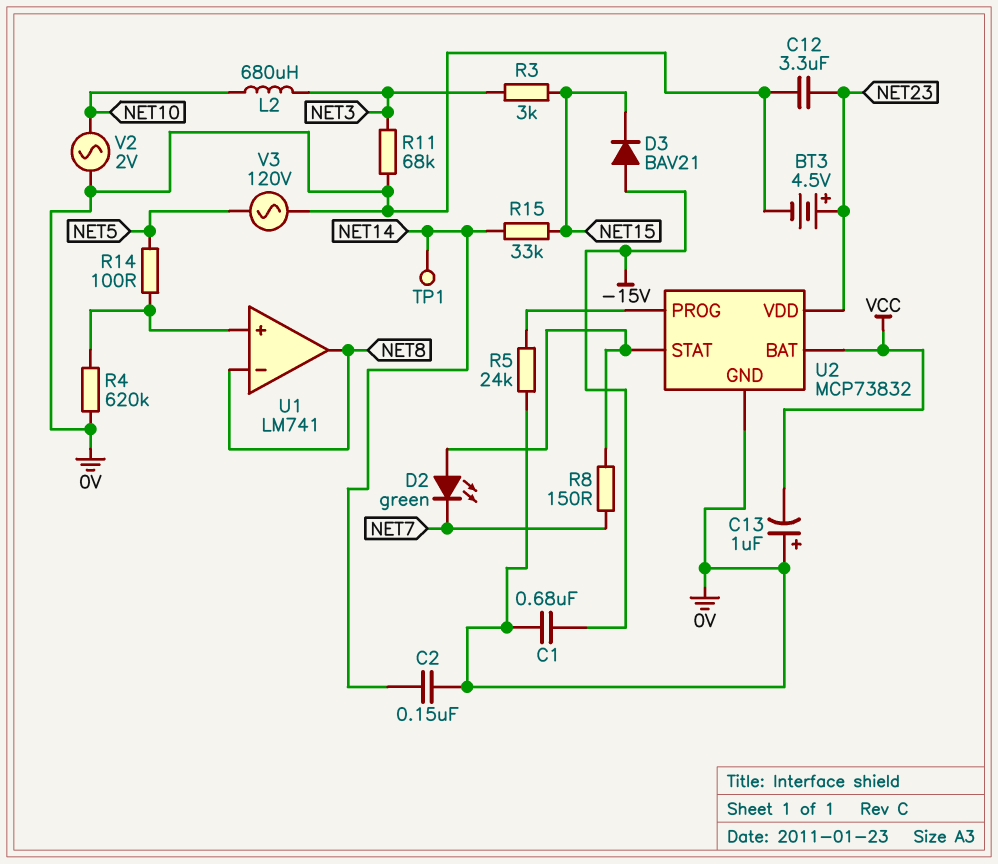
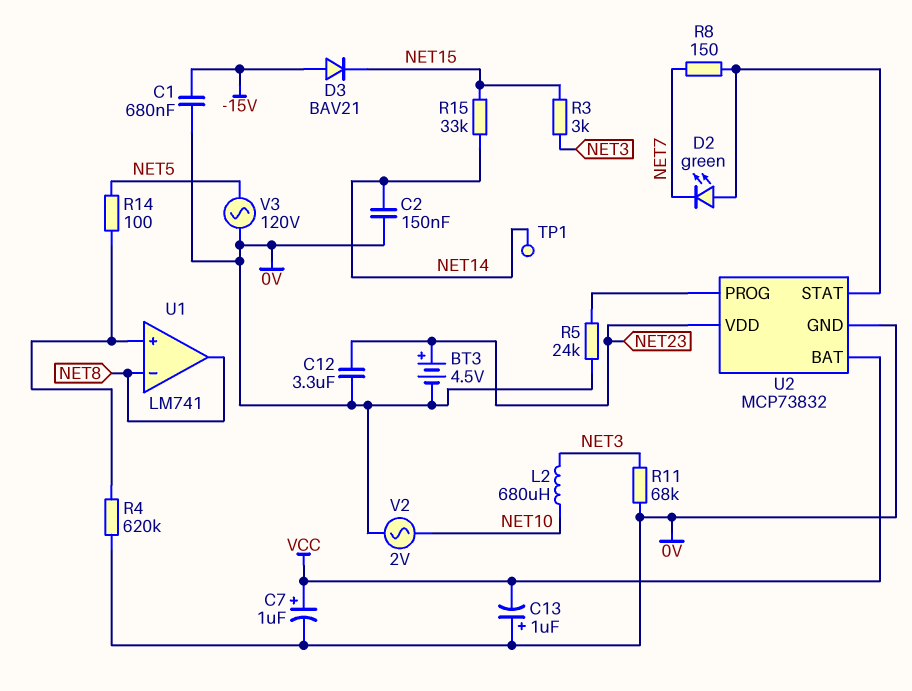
C7: none -> 1uF (plus VCC, minus 0V)

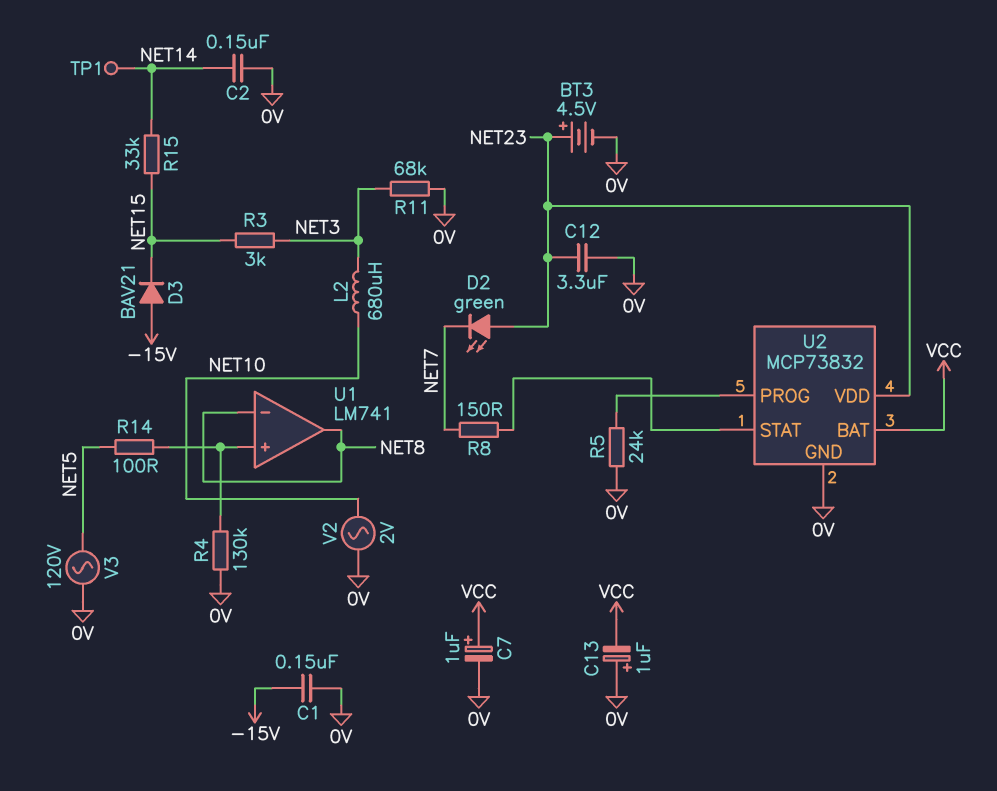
C1: 680nF (-15V, 0V) -> 150nF (-15V, 0V)
D2: LED green (A U2/STAT, K NET7) -> LED green (A NET23, K NET7)
R4: 620k (0V, U1/in+) -> 130k (0V, U1/in+)

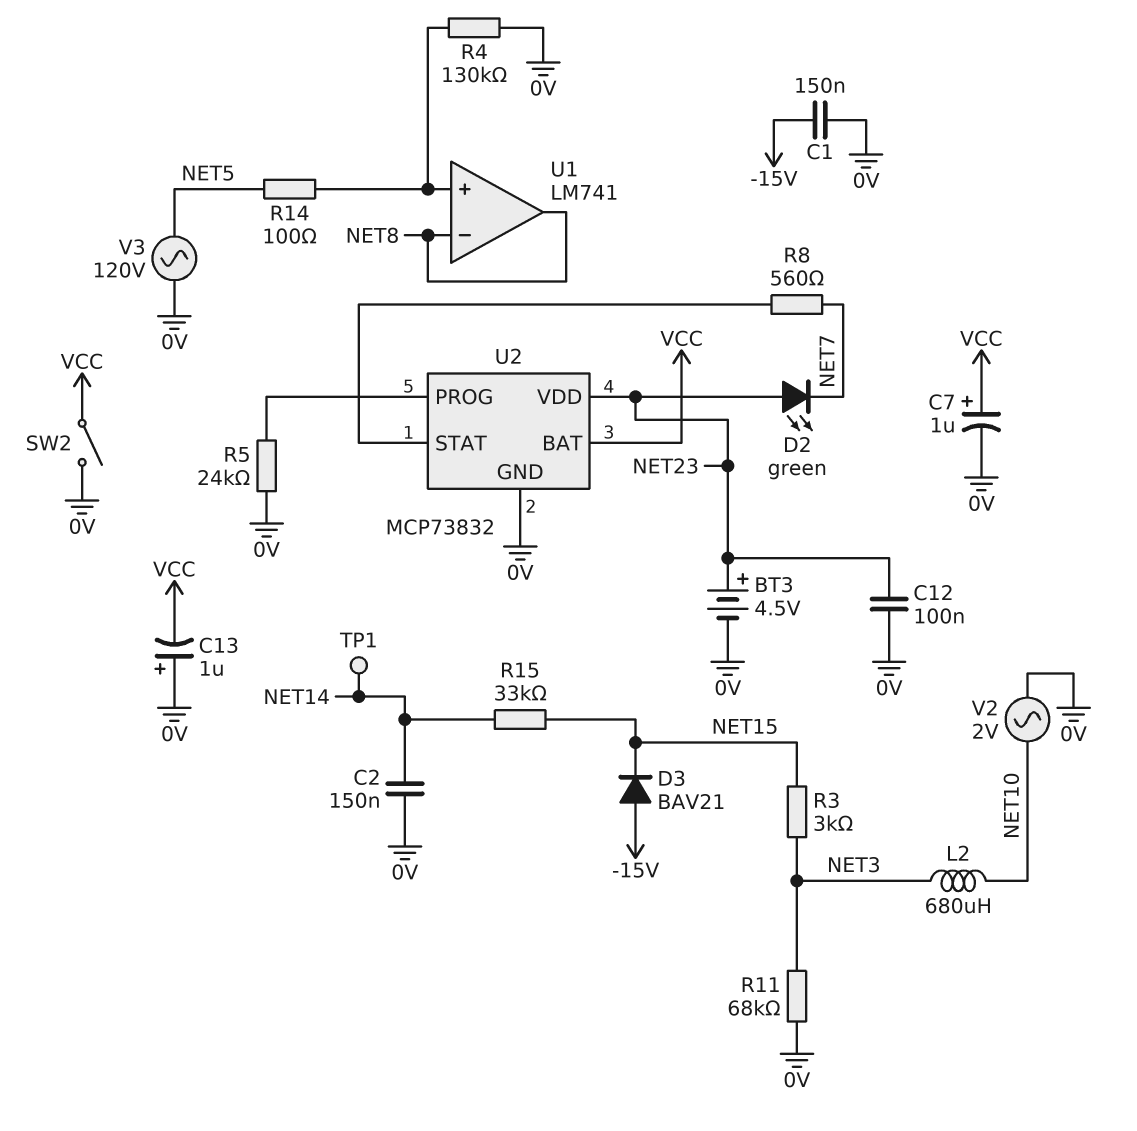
C12: 3.3uF (0V, NET23) -> 100nF (0V, NET23)
R8: 150 (NET7, U2/STAT) -> 560 (NET7, U2/STAT)
SW2: none -> switch (0V, VCC)

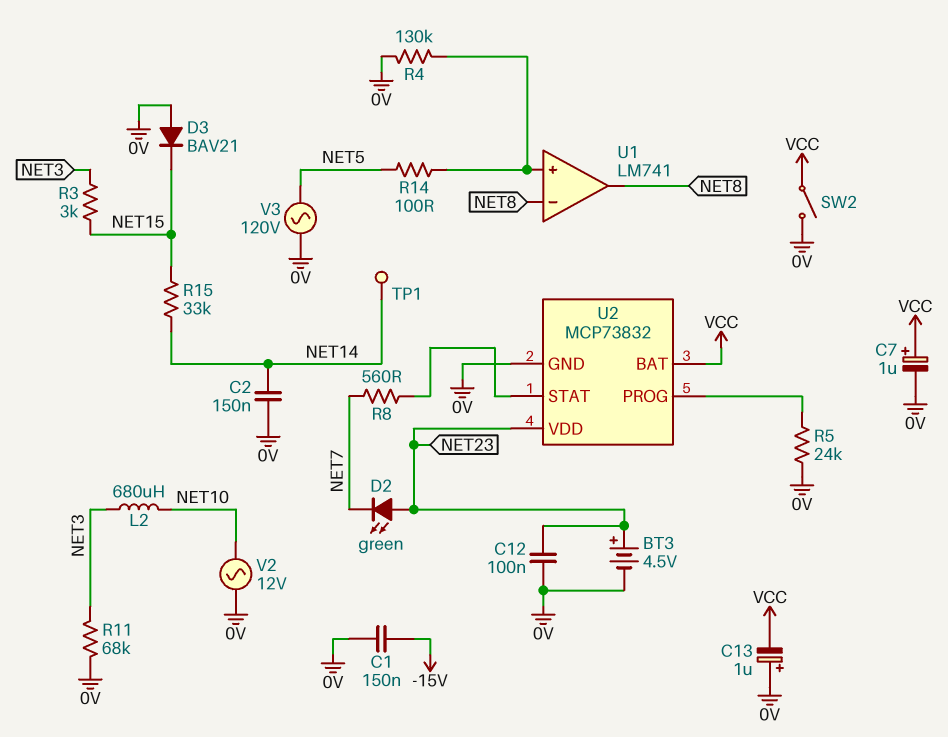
D3: diode BAV21 (A -15V, K NET15) -> diode BAV21 (A 0V, K NET15)
V2: AC 2V (0V, NET10) -> AC 12V (0V, NET10)

